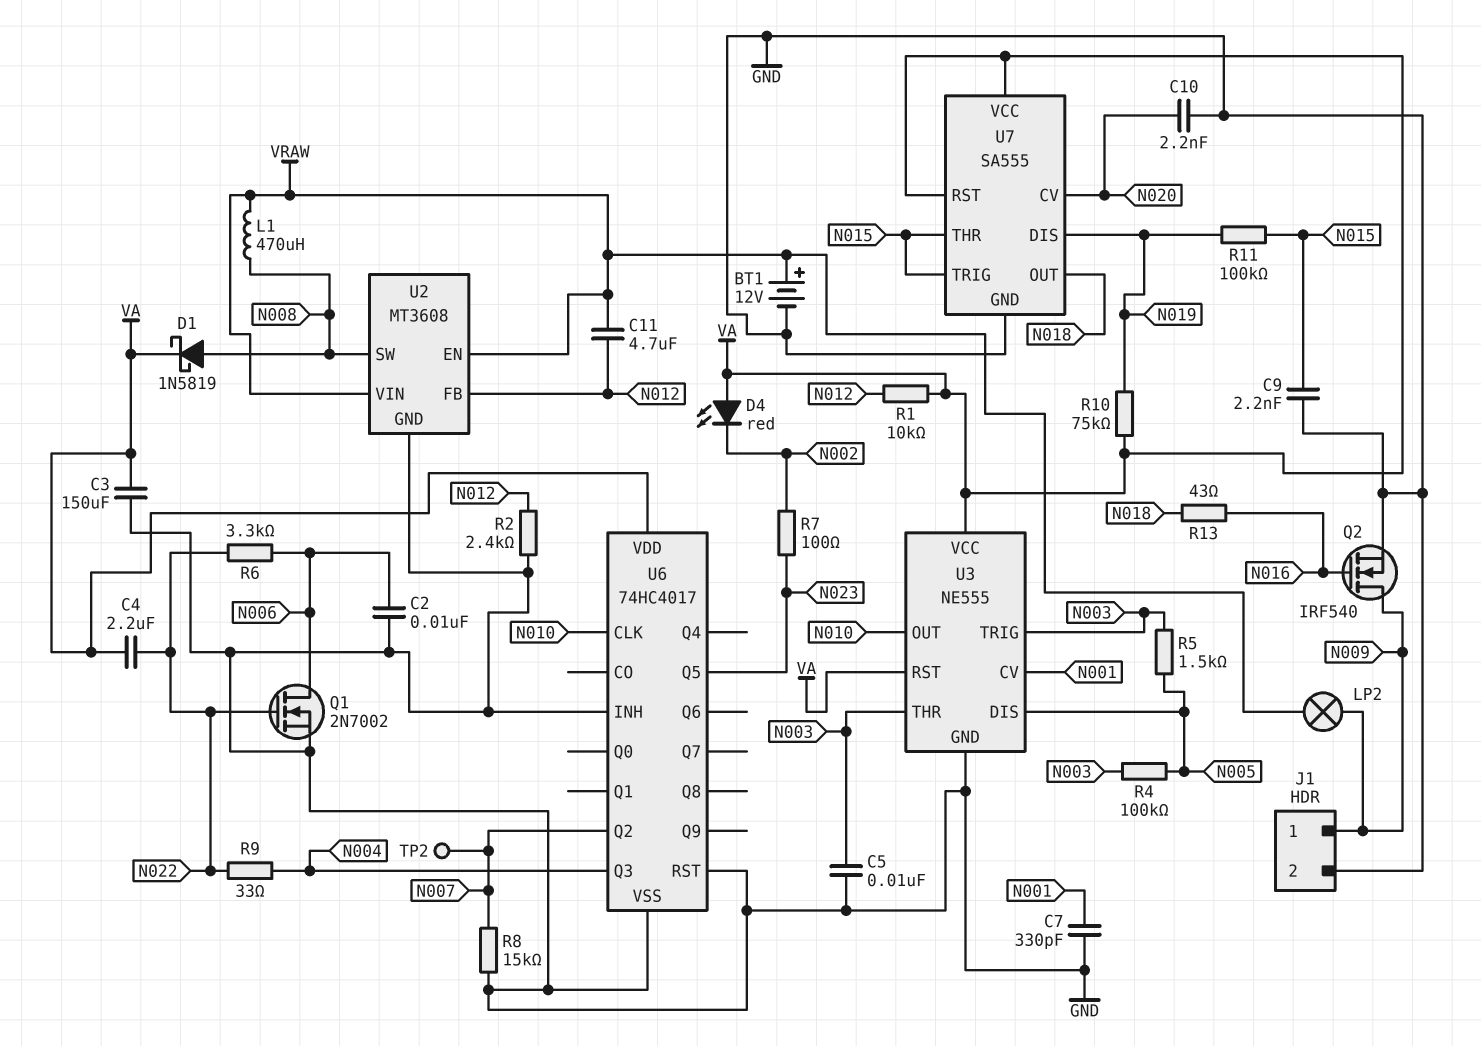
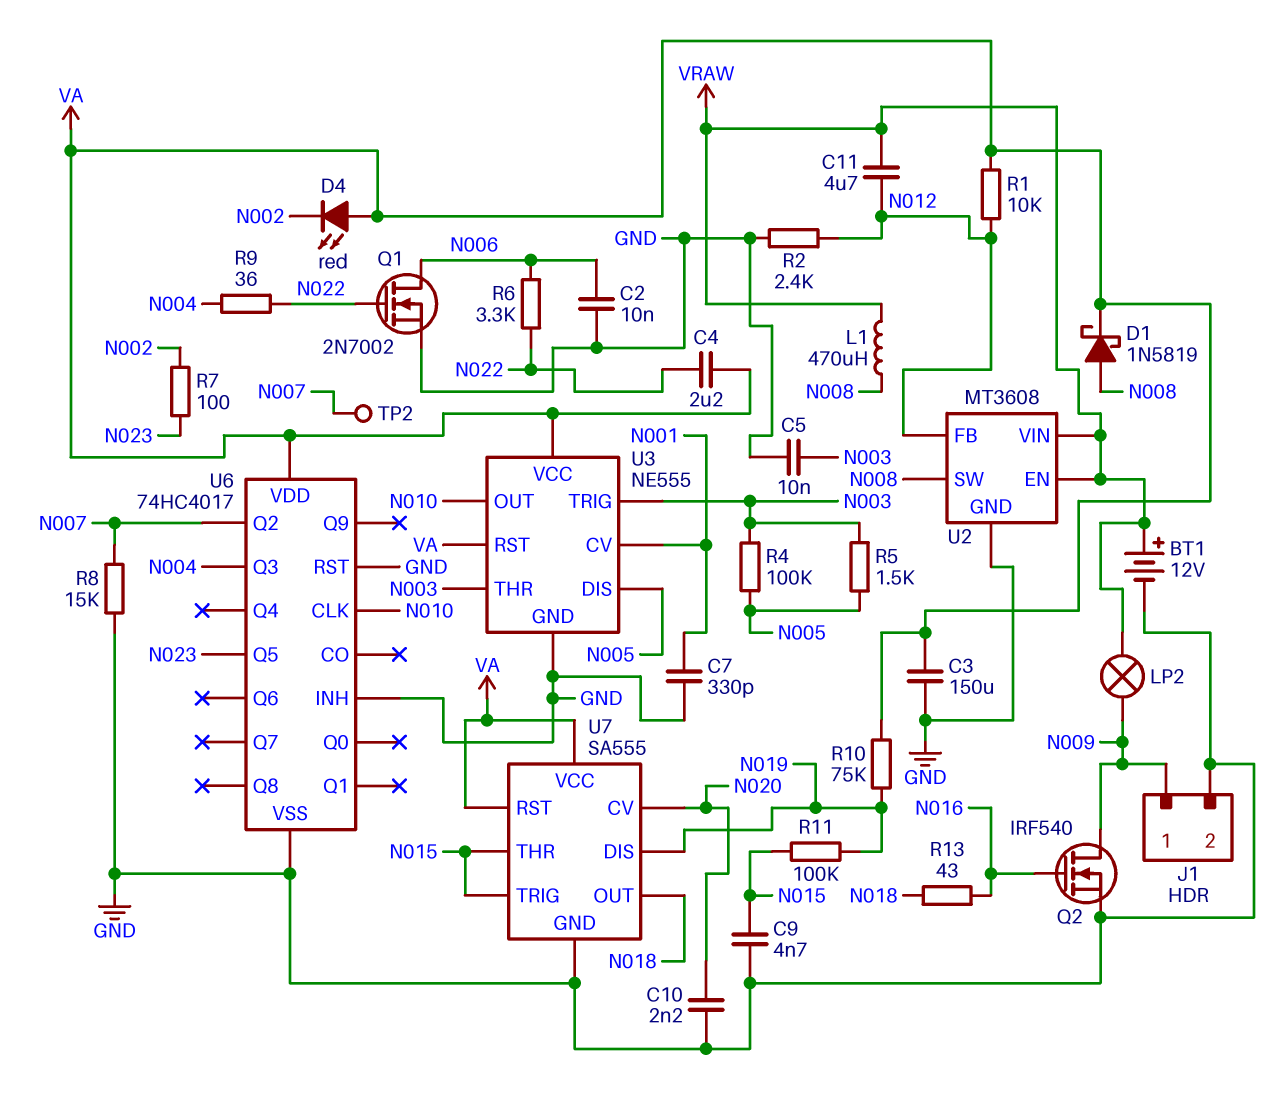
C9: 2.2nF (GND, N015) -> 4.7nF (GND, N015)
R9: 33 (N004, N022) -> 36 (N004, N022)

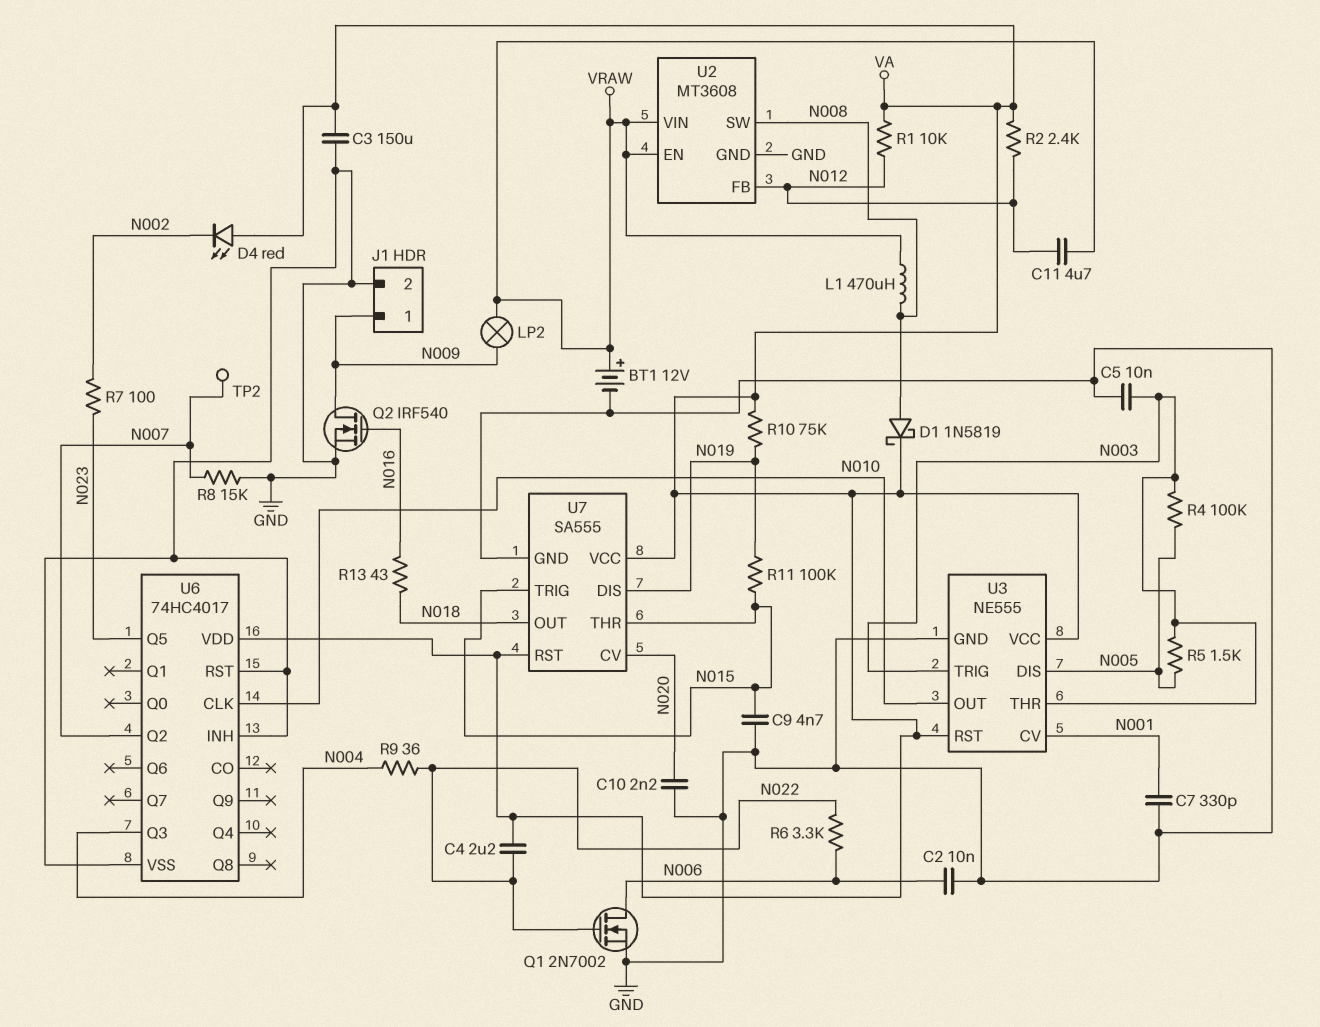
R2: 2.4k (GND, N012) -> 2.4k (N012, VA)

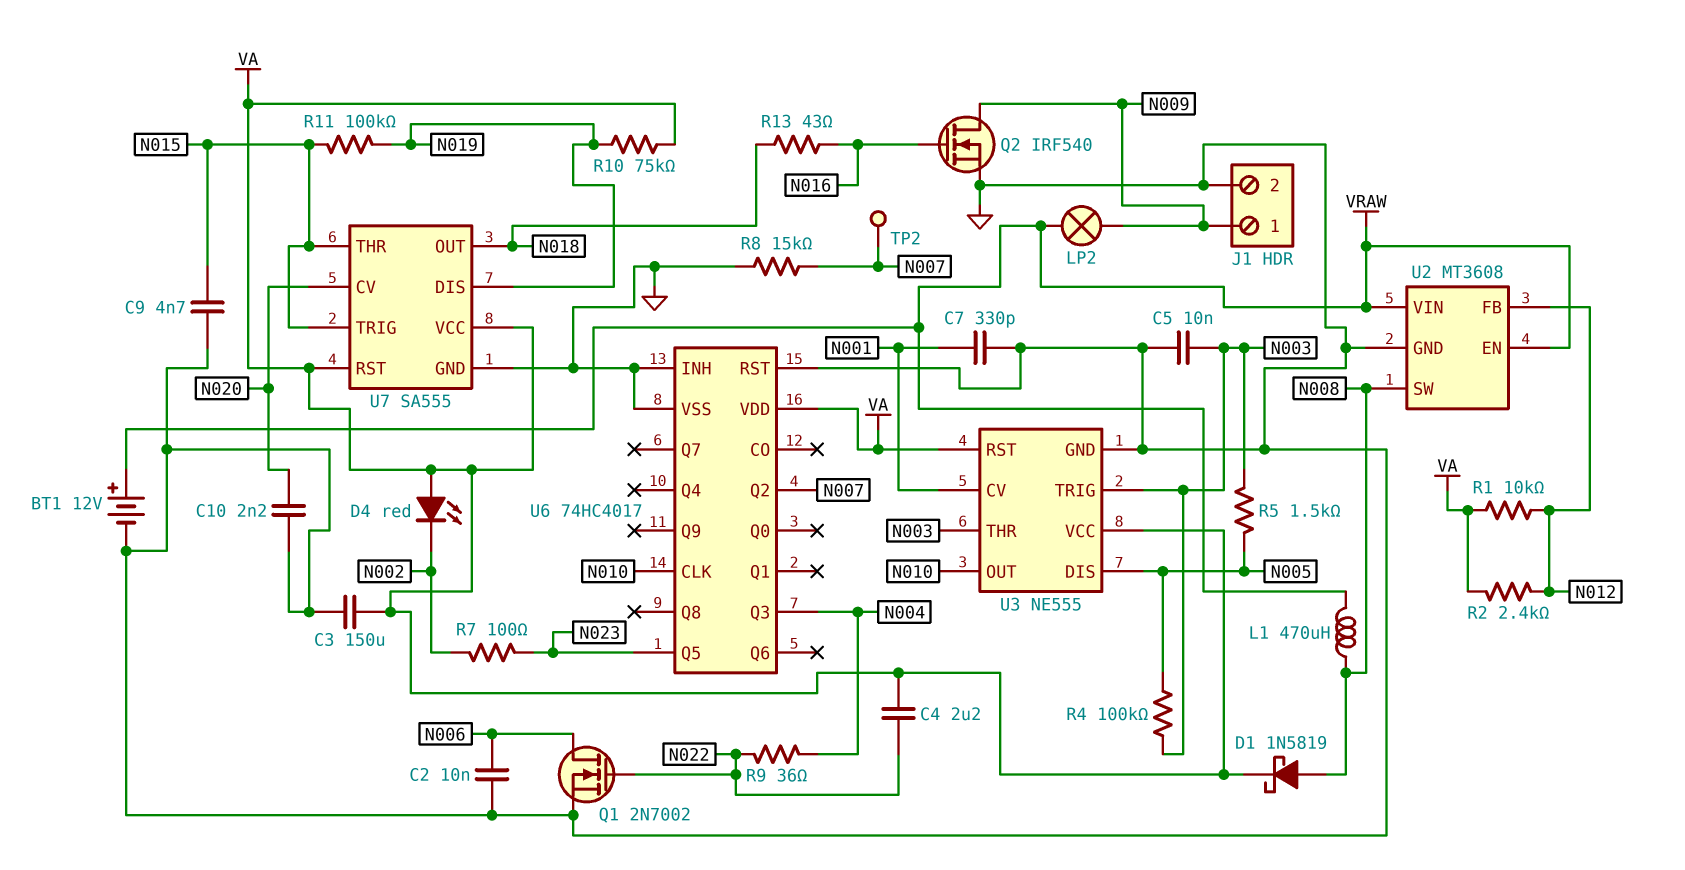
C11: 4.7uF (N012, VRAW) -> none
R6: 3.3k (N006, N022) -> none

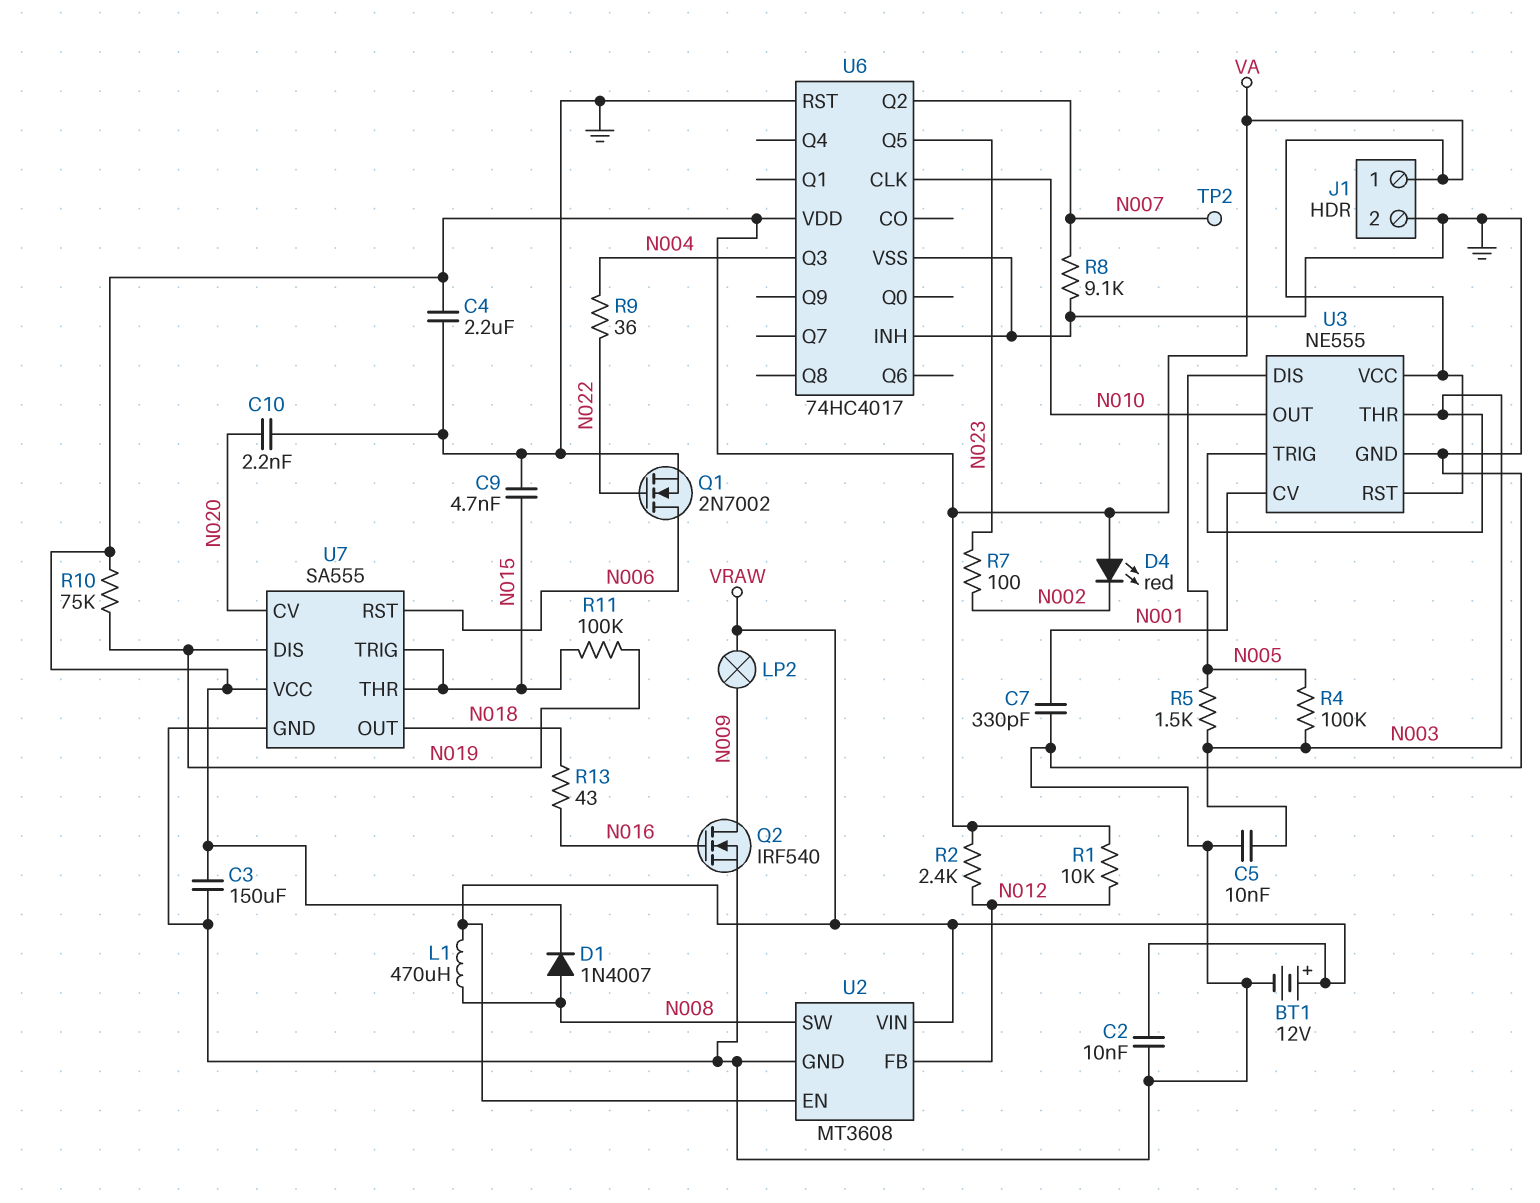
C2: 10nF (GND, N006) -> 10nF (GND, VRAW)
C4: 2.2uF (N022, VA) -> 2.2uF (GND, VA)
D1: schottky 1N5819 (A N008, K VA) -> diode 1N4007 (A N008, K VA)
J1 pin 1: N009 -> VA
R8: 15k (GND, N007) -> 9.1k (GND, N007)
U7 pin RST: VA -> N006

